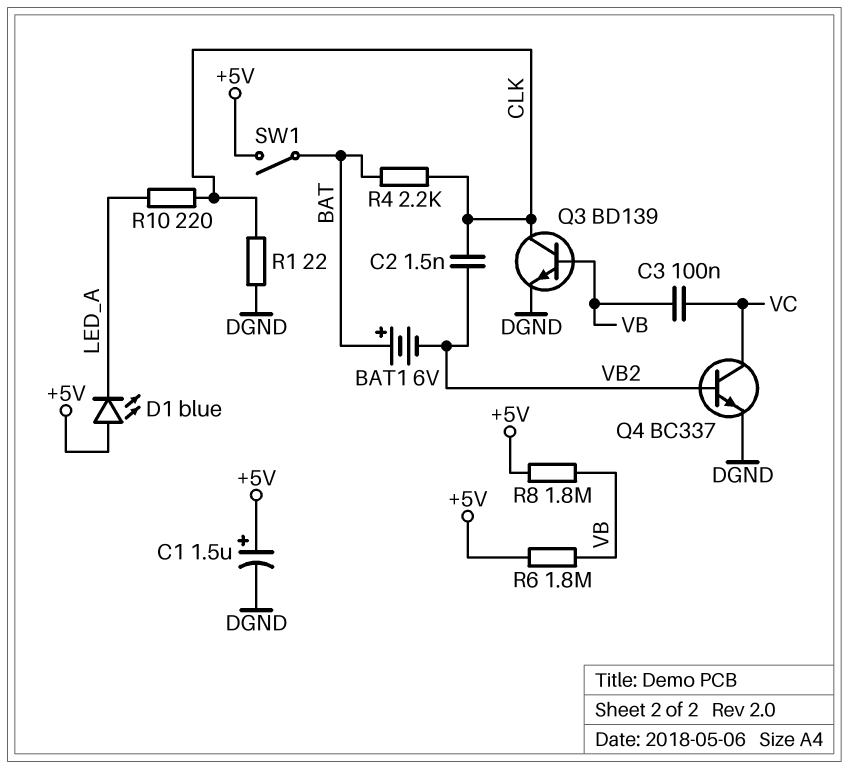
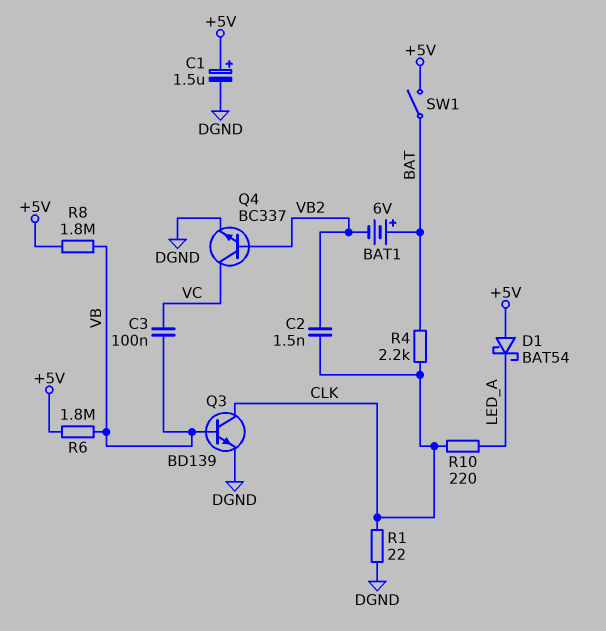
D1: LED blue (A +5V, K LED_A) -> schottky BAT54 (A +5V, K LED_A)

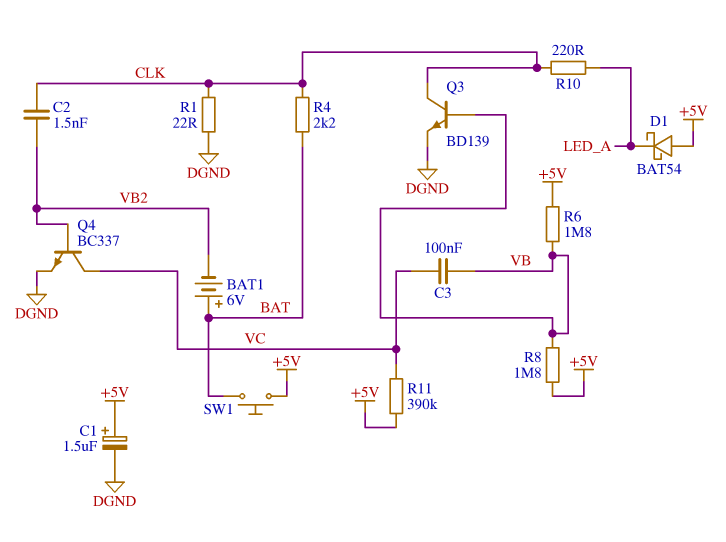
R11: none -> 390k (+5V, VC)
SW1: switch (+5V, BAT) -> button (+5V, BAT)

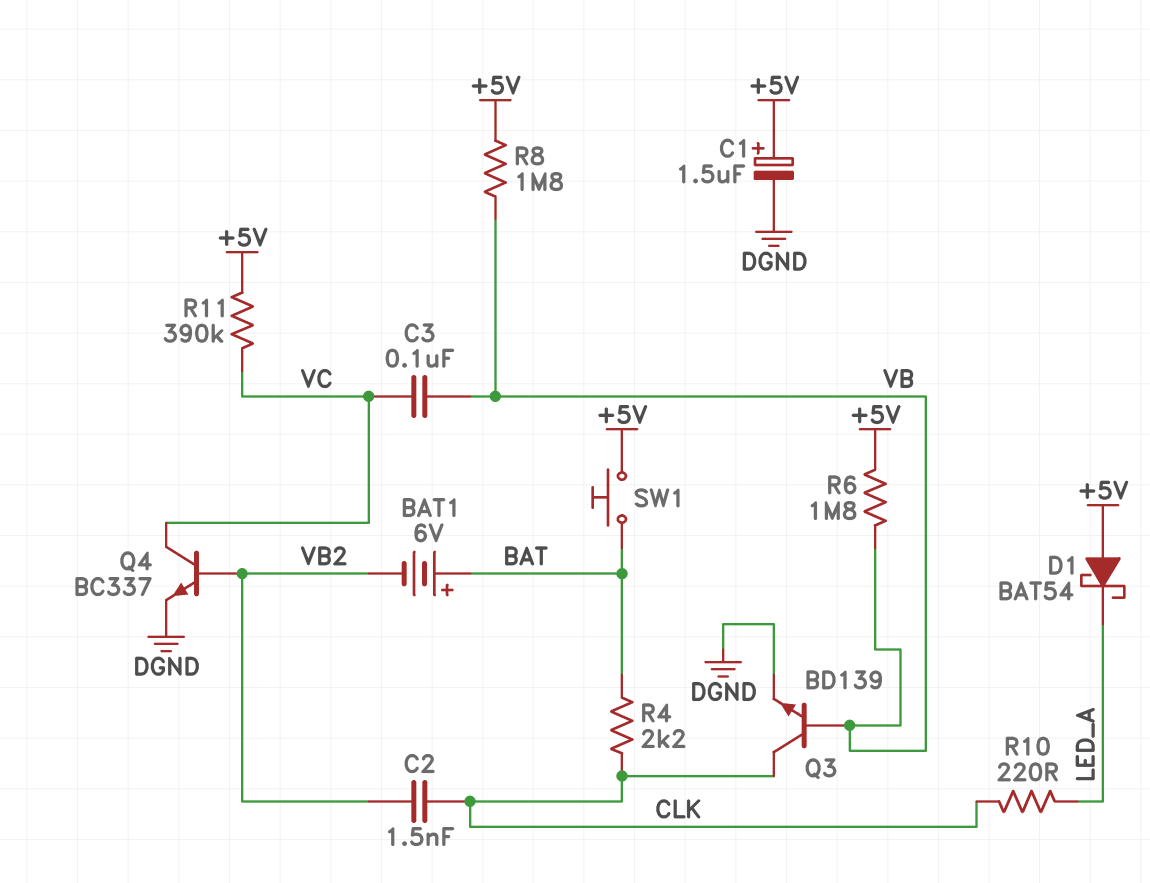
R1: 22 (CLK, DGND) -> none

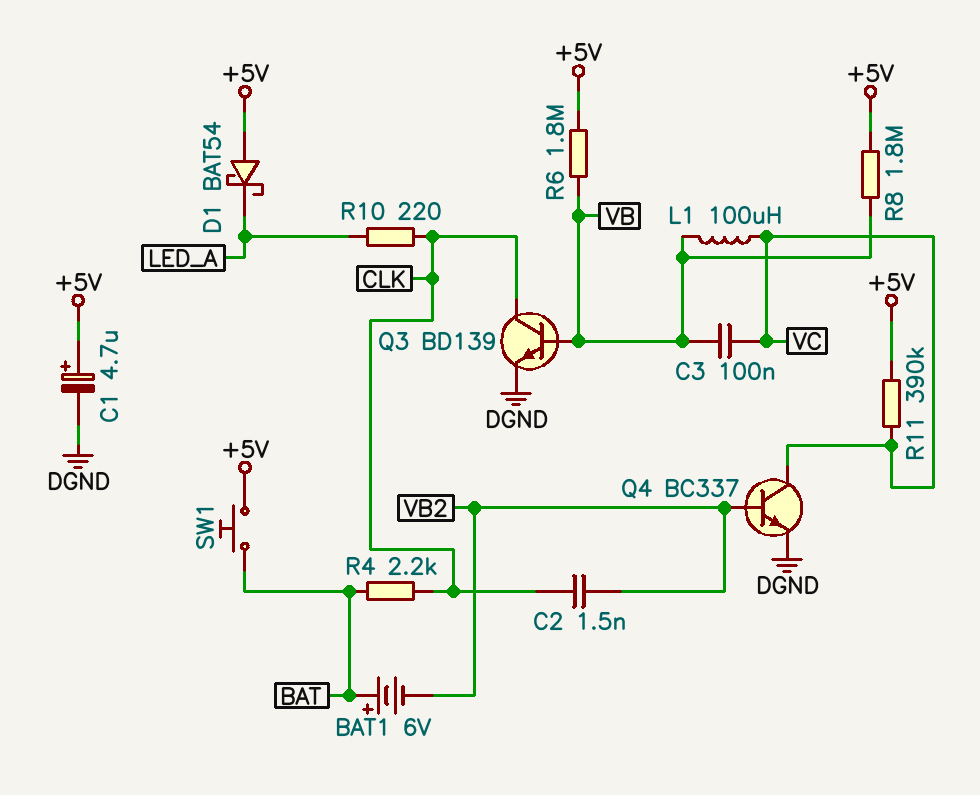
C1: 1.5uF (plus +5V, minus DGND) -> 4.7uF (plus +5V, minus DGND)
L1: none -> 100uH (VB, VC)

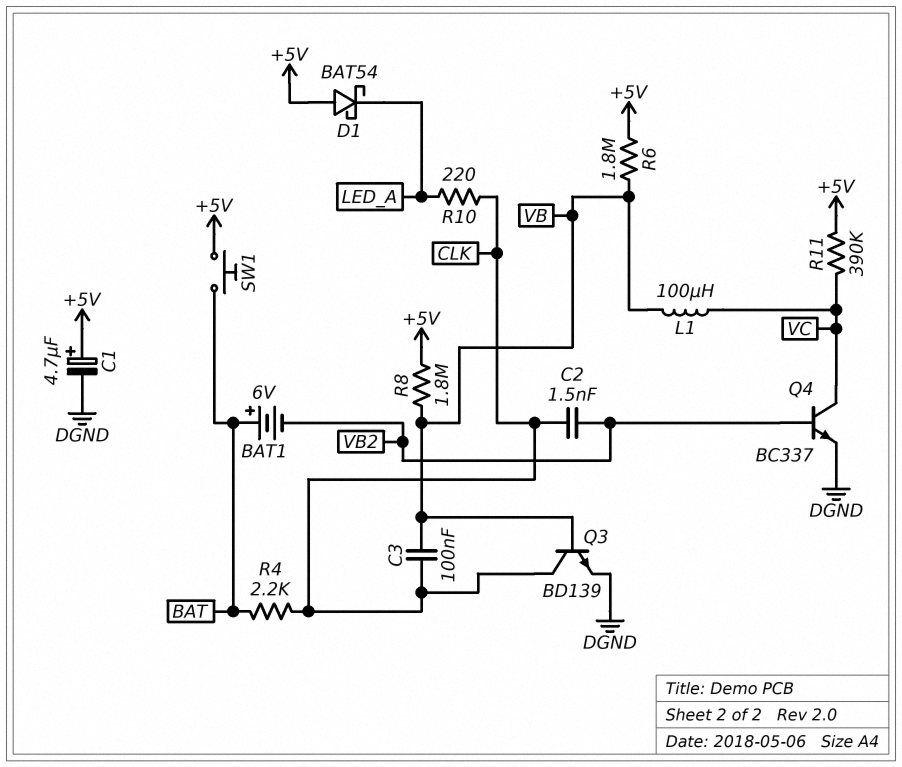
C3: 100nF (VB, VC) -> 100nF (CLK, VB)

